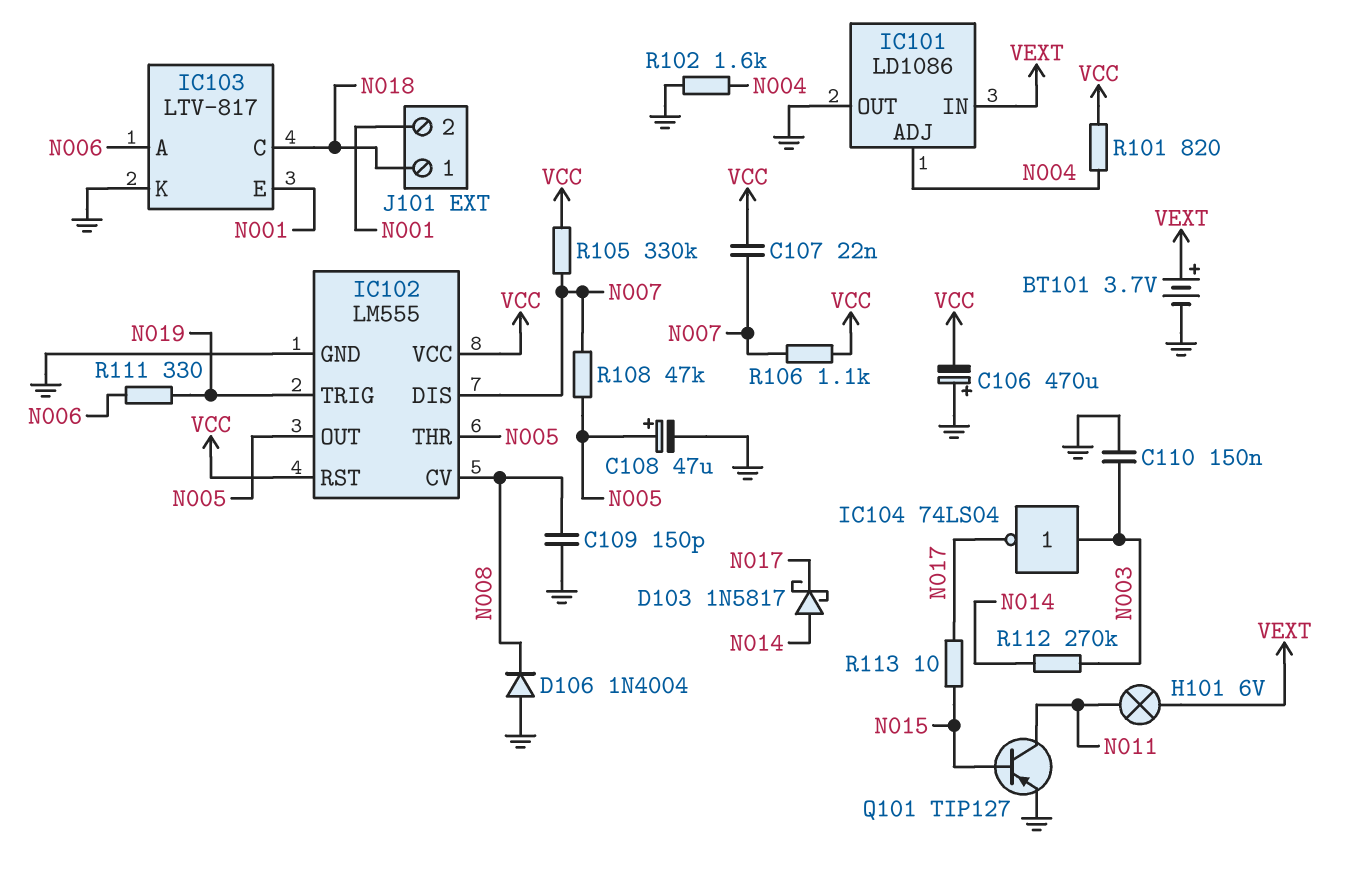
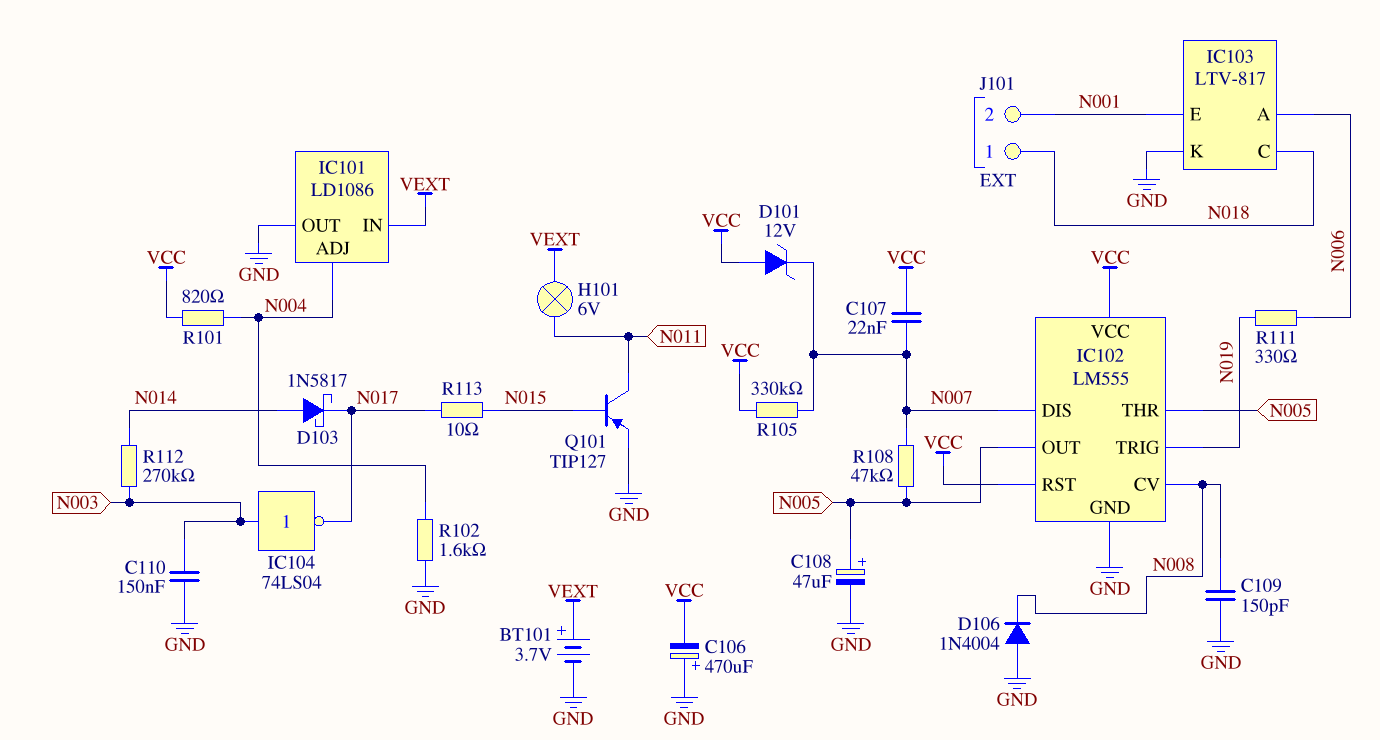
D101: none -> zener 12V (A VCC, K N007)
R106: 1.1k (N007, VCC) -> none

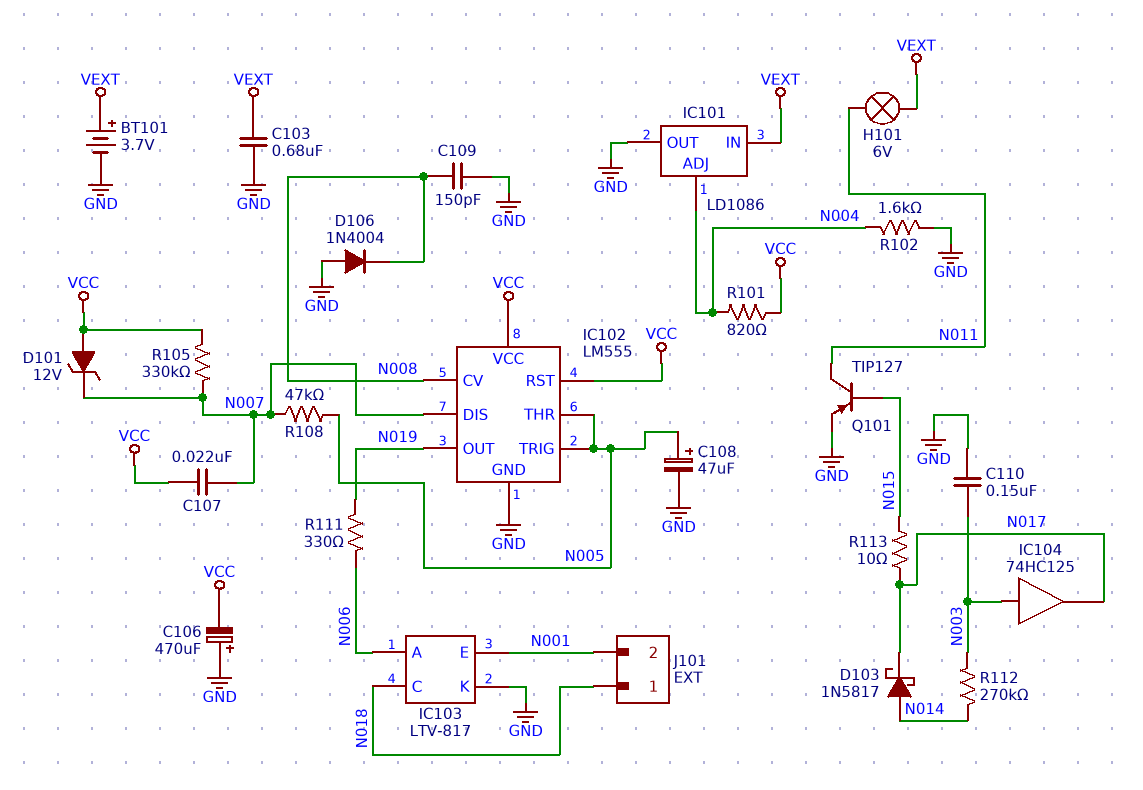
C103: none -> 680nF (GND, VEXT)
IC102 pin OUT: N005 -> N019
IC102 pin TRIG: N019 -> N005
IC104: NOT 74LS04 (in N003, out N017) -> buffer 74HC125 (in N003, out N017)

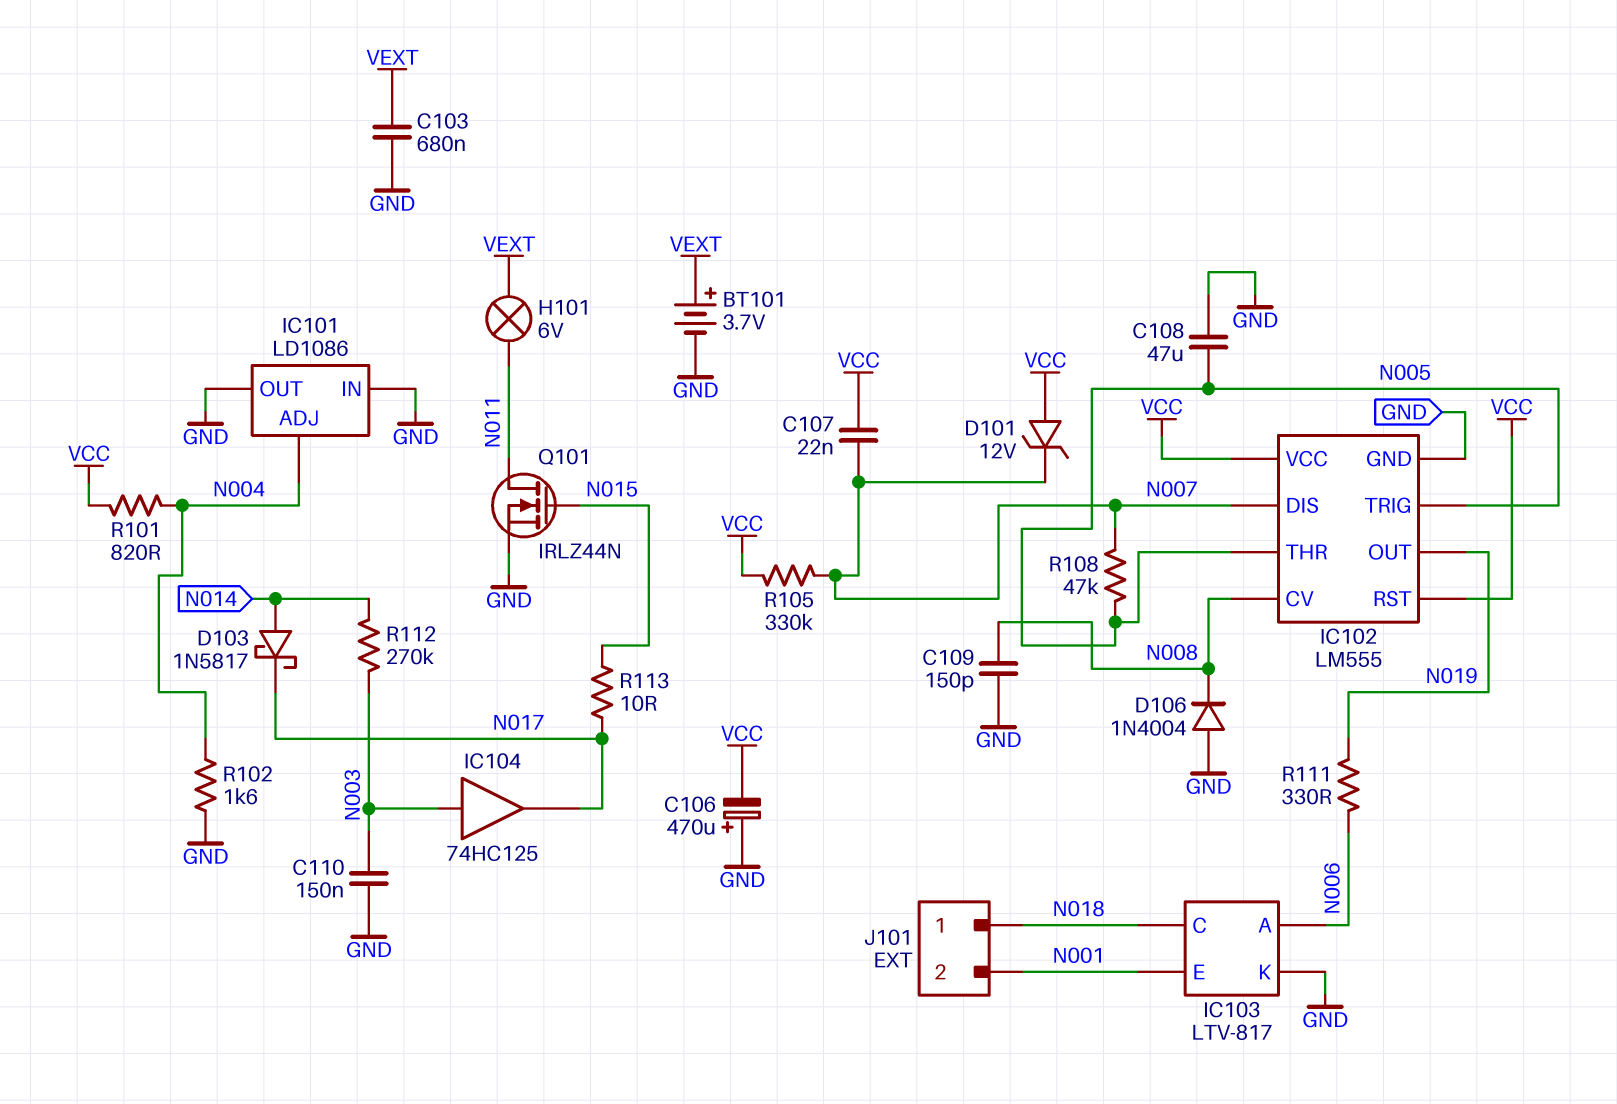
C108: 47uF (plus N005, minus GND) -> 47uF (GND, N005)
IC101 pin IN: VEXT -> GND
Q101: PNP TIP127 (B N015, C N011, E GND) -> NMOS IRLZ44N (G N015, D N011, S GND)

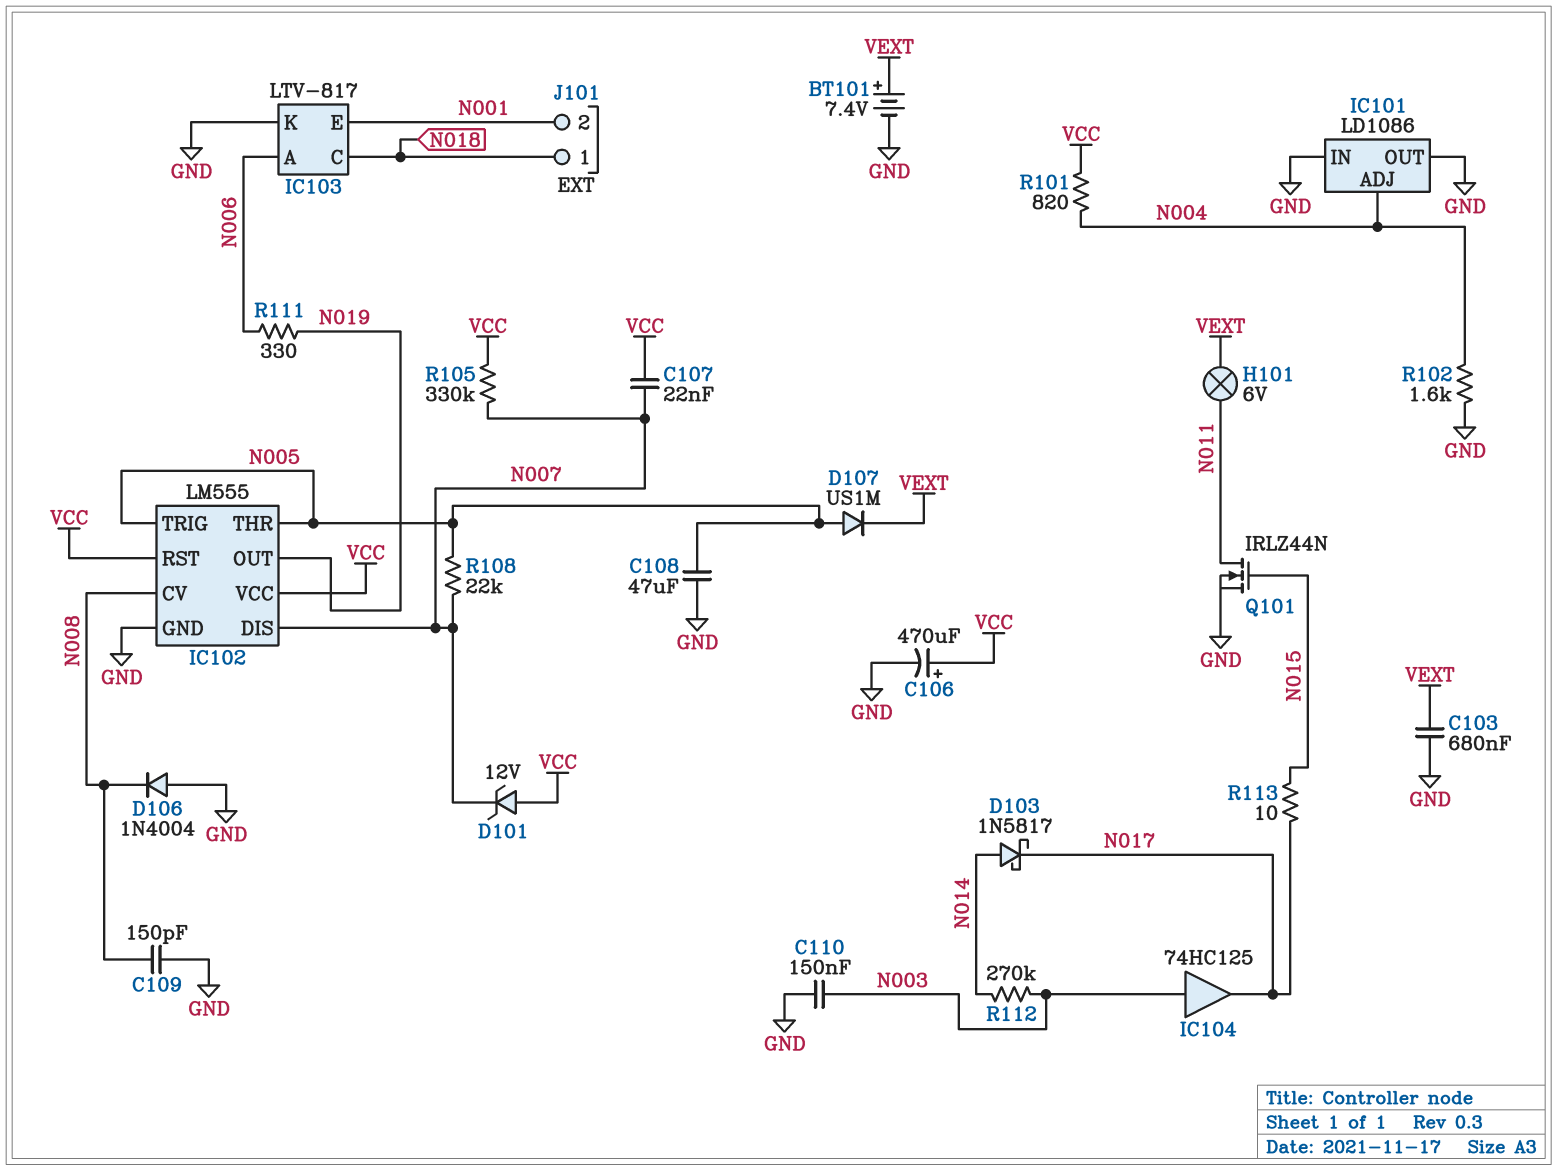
BT101: 3.7V (plus VEXT, minus GND) -> 7.4V (plus VEXT, minus GND)
C106: 470uF (plus GND, minus VCC) -> 470uF (plus VCC, minus GND)
D107: none -> diode US1M (A N005, K VEXT)
R108: 47k (N005, N007) -> 22k (N005, N007)

